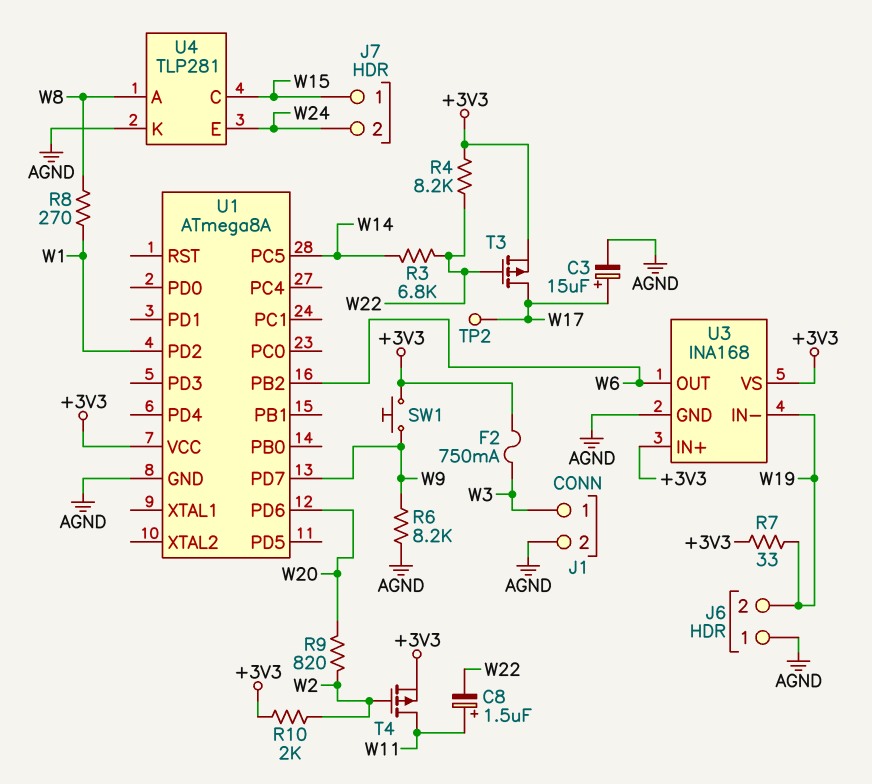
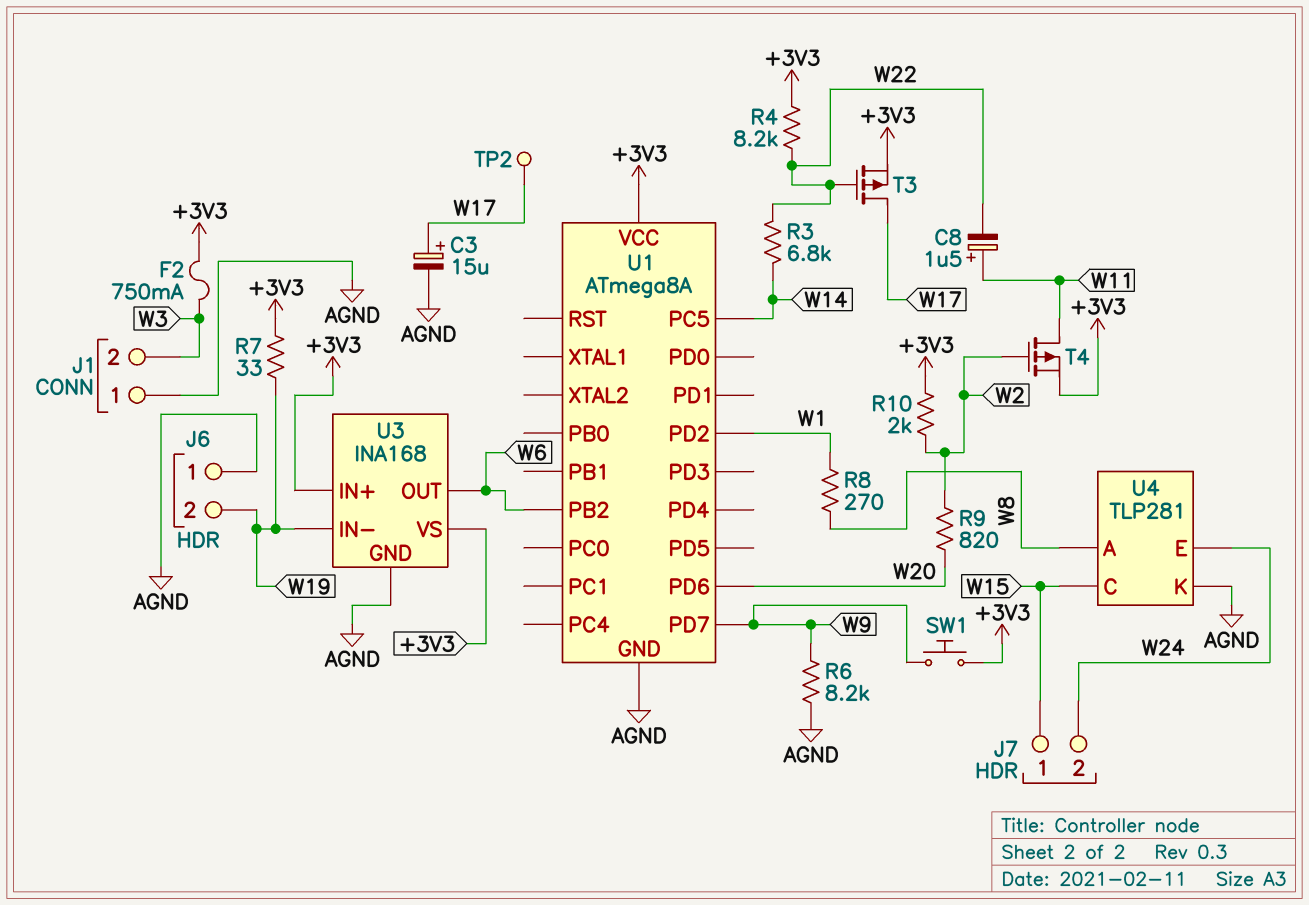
J1 pin 1: W3 -> AGND
J1 pin 2: AGND -> W3

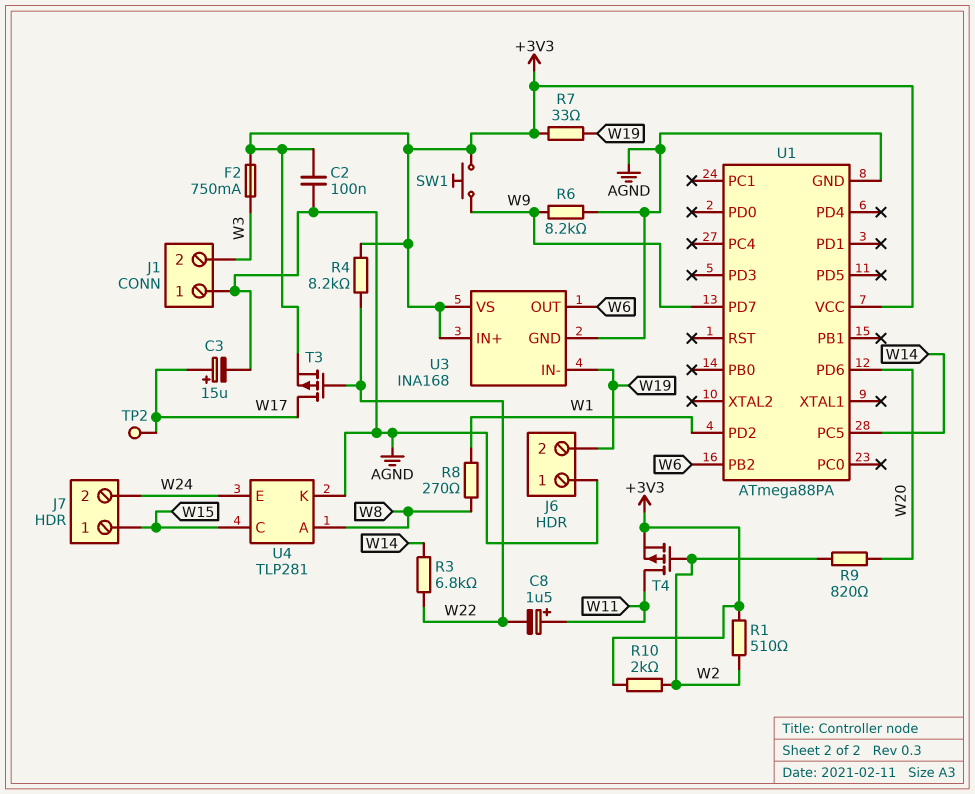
C2: none -> 100nF (+3V3, AGND)
R1: none -> 510 (+3V3, W2)
U1: ATmega8A -> ATmega88PA

